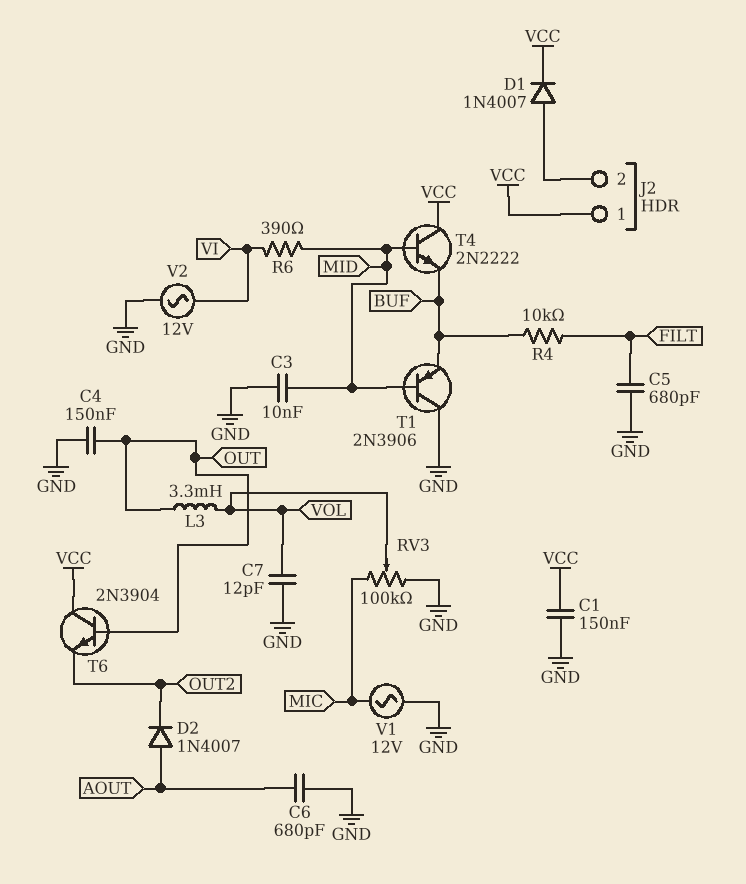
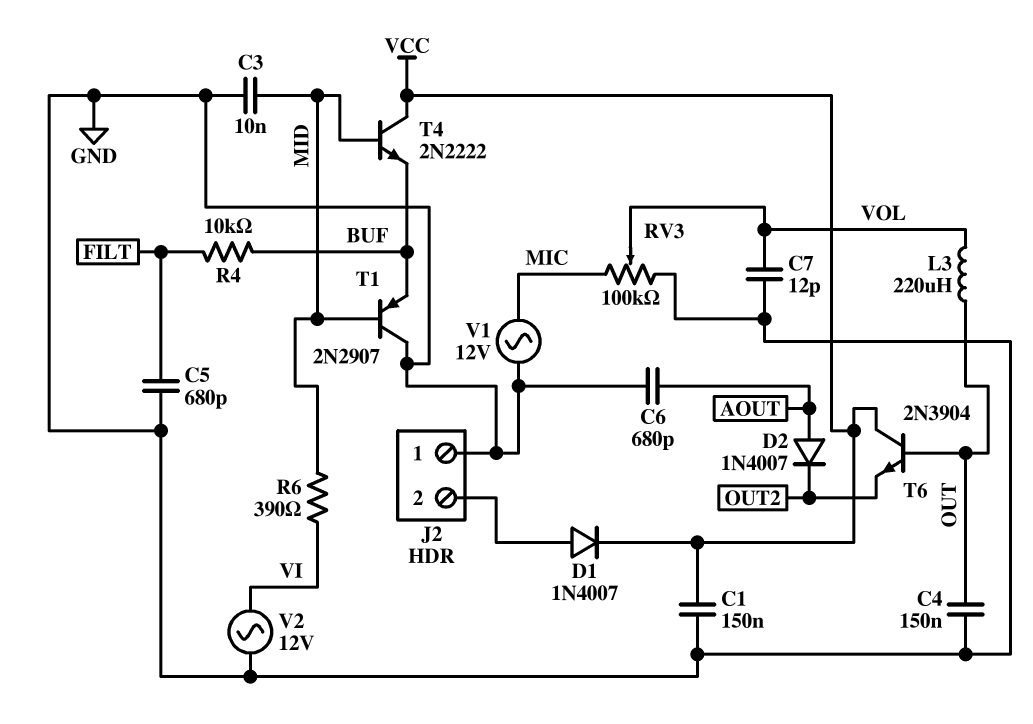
J2 pin 1: VCC -> GND
L3: 3.3mH (OUT, VOL) -> 220uH (OUT, VOL)
T1: PNP 2N3906 (B MID, C GND, E BUF) -> PNP 2N2907 (B MID, C GND, E BUF)

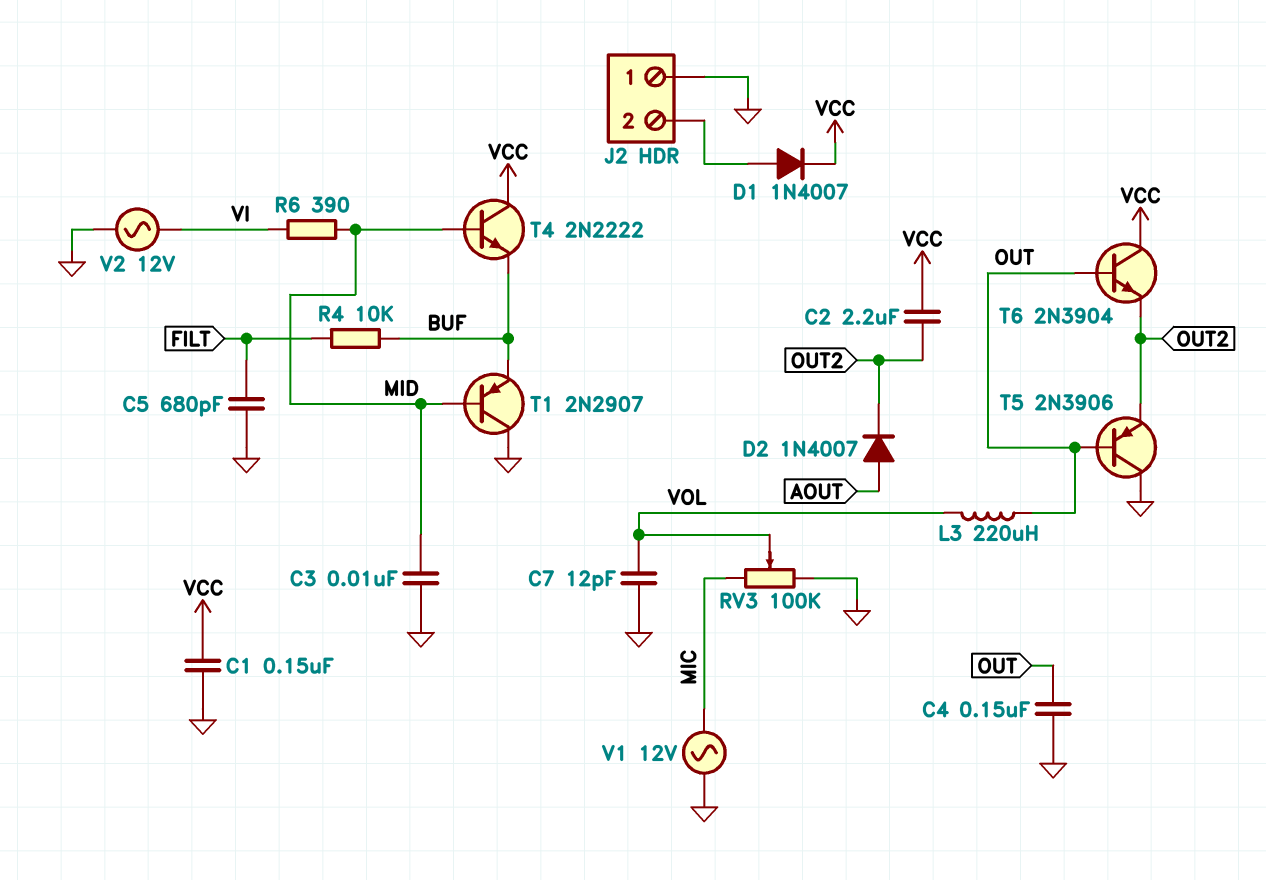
C2: none -> 2.2uF (OUT2, VCC)
C6: 680pF (AOUT, GND) -> none
T5: none -> PNP 2N3906 (B OUT, C GND, E OUT2)

